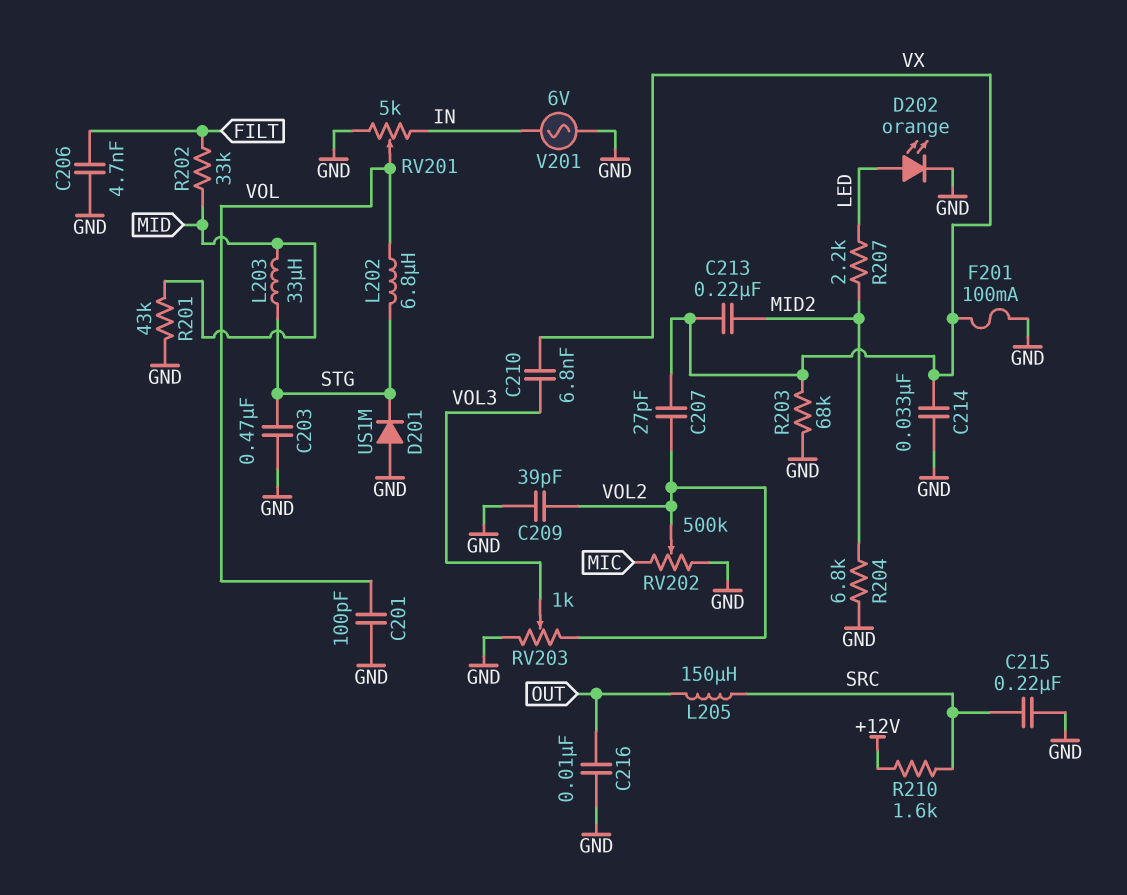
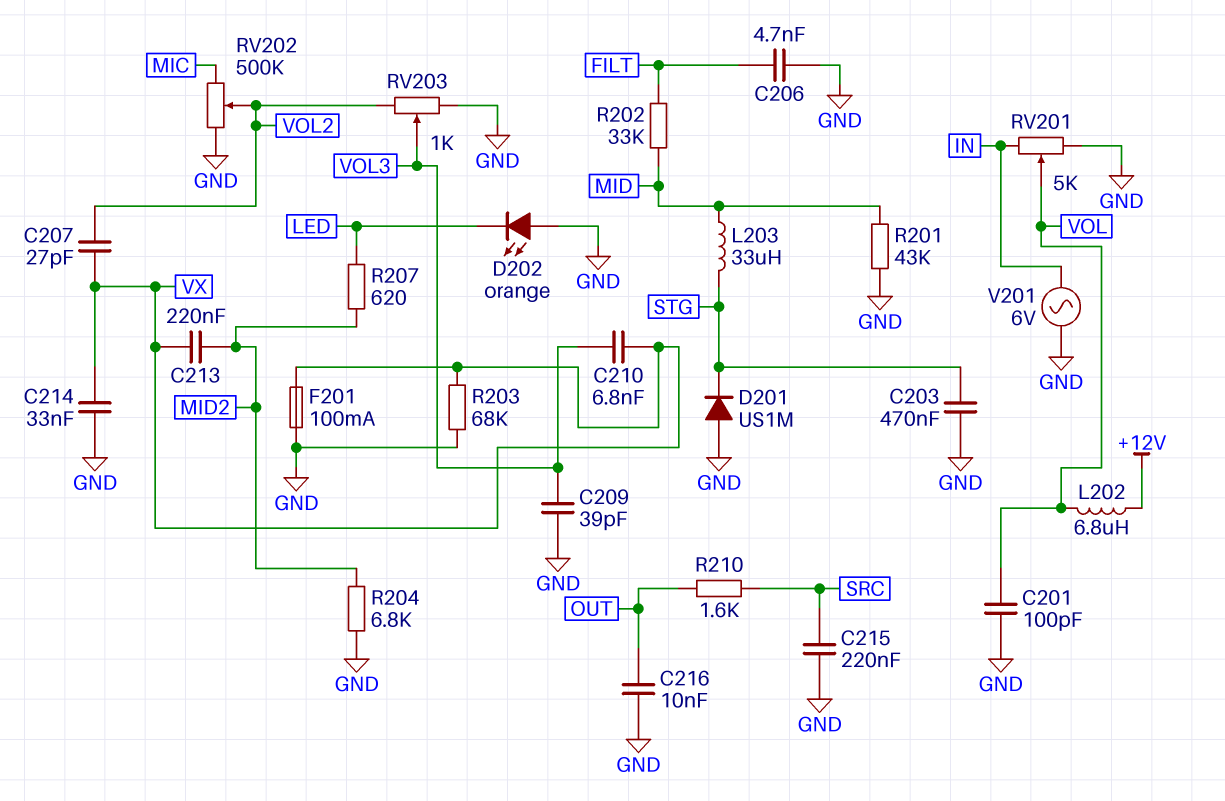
C209: 39pF (GND, VOL2) -> 39pF (GND, VOL3)
D202: LED orange (A LED, K GND) -> LED orange (A GND, K LED)
L202: 6.8uH (STG, VOL) -> 6.8uH (+12V, VOL)
L205: 150uH (OUT, SRC) -> none
R207: 2.2k (LED, MID2) -> 620 (LED, MID2)
R210: 1.6k (+12V, SRC) -> 1.6k (OUT, SRC)

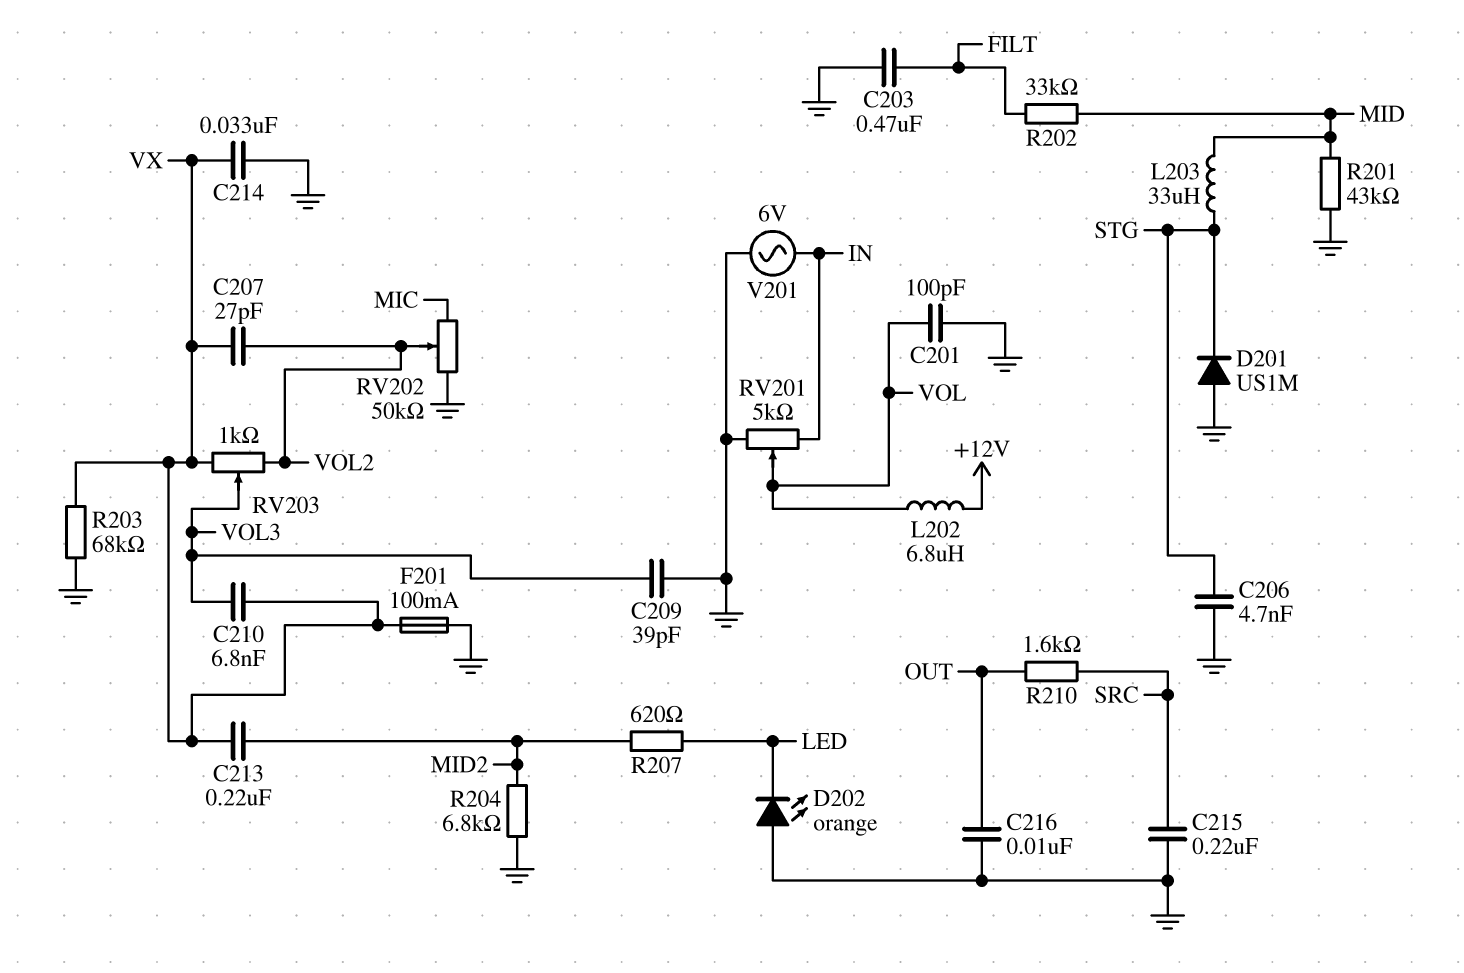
C203: 470nF (GND, STG) -> 470nF (FILT, GND)
C206: 4.7nF (FILT, GND) -> 4.7nF (GND, STG)
RV202: 500k (GND, MIC, wiper VOL2) -> 50k (GND, MIC, wiper VOL2)
RV203: 1k (GND, VOL2, wiper VOL3) -> 1k (VOL2, VX, wiper VOL3)

